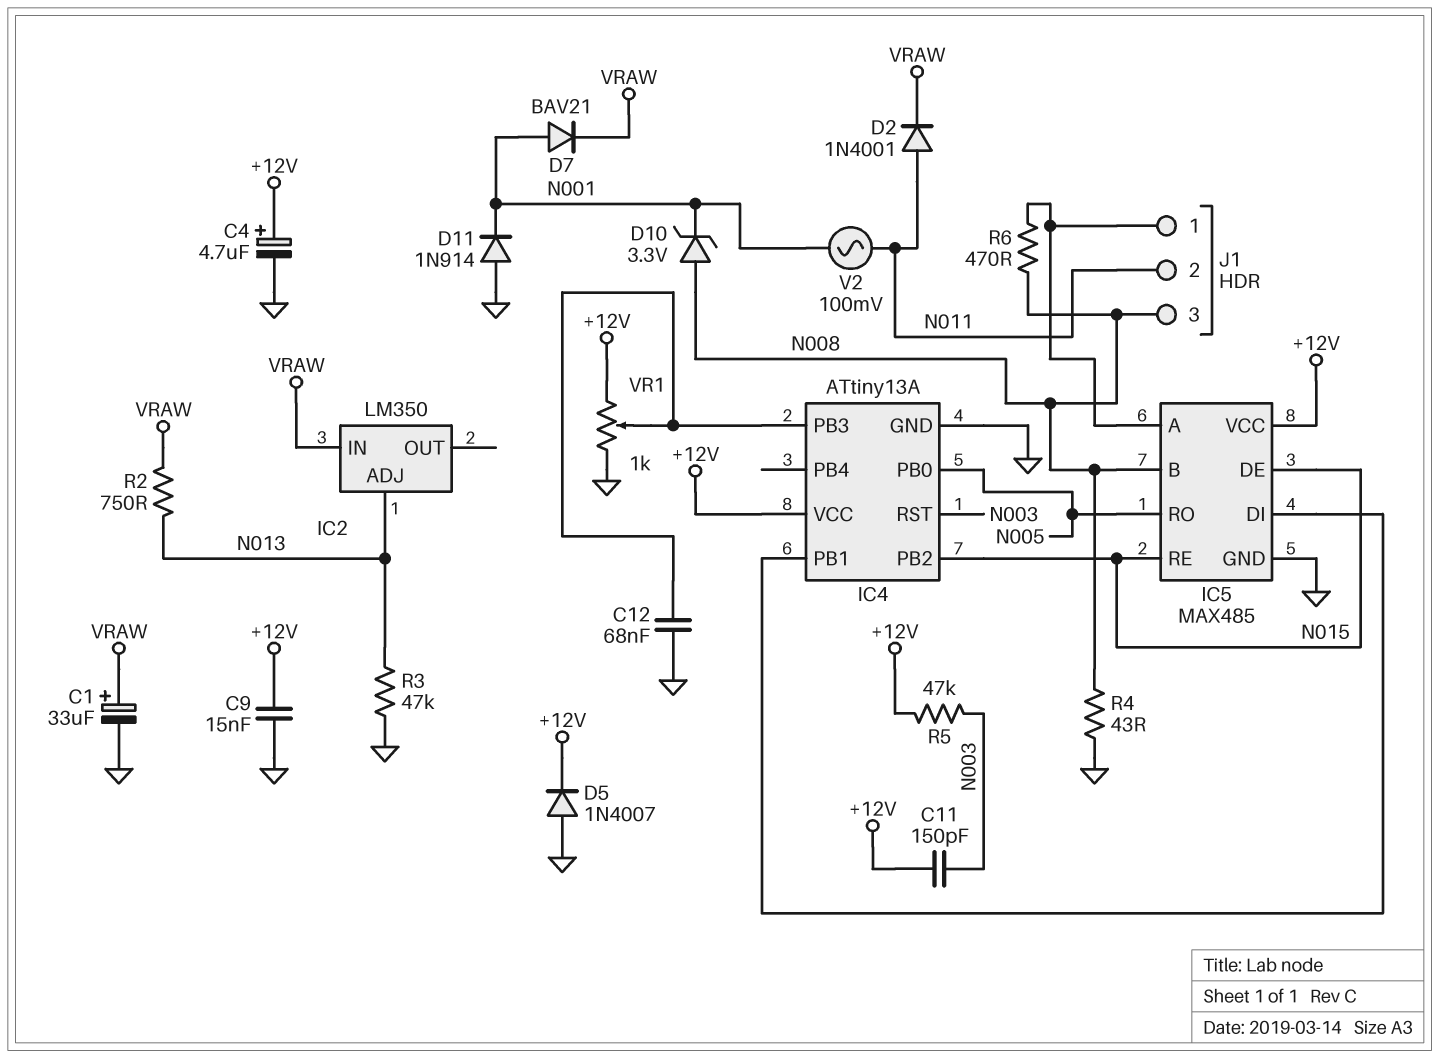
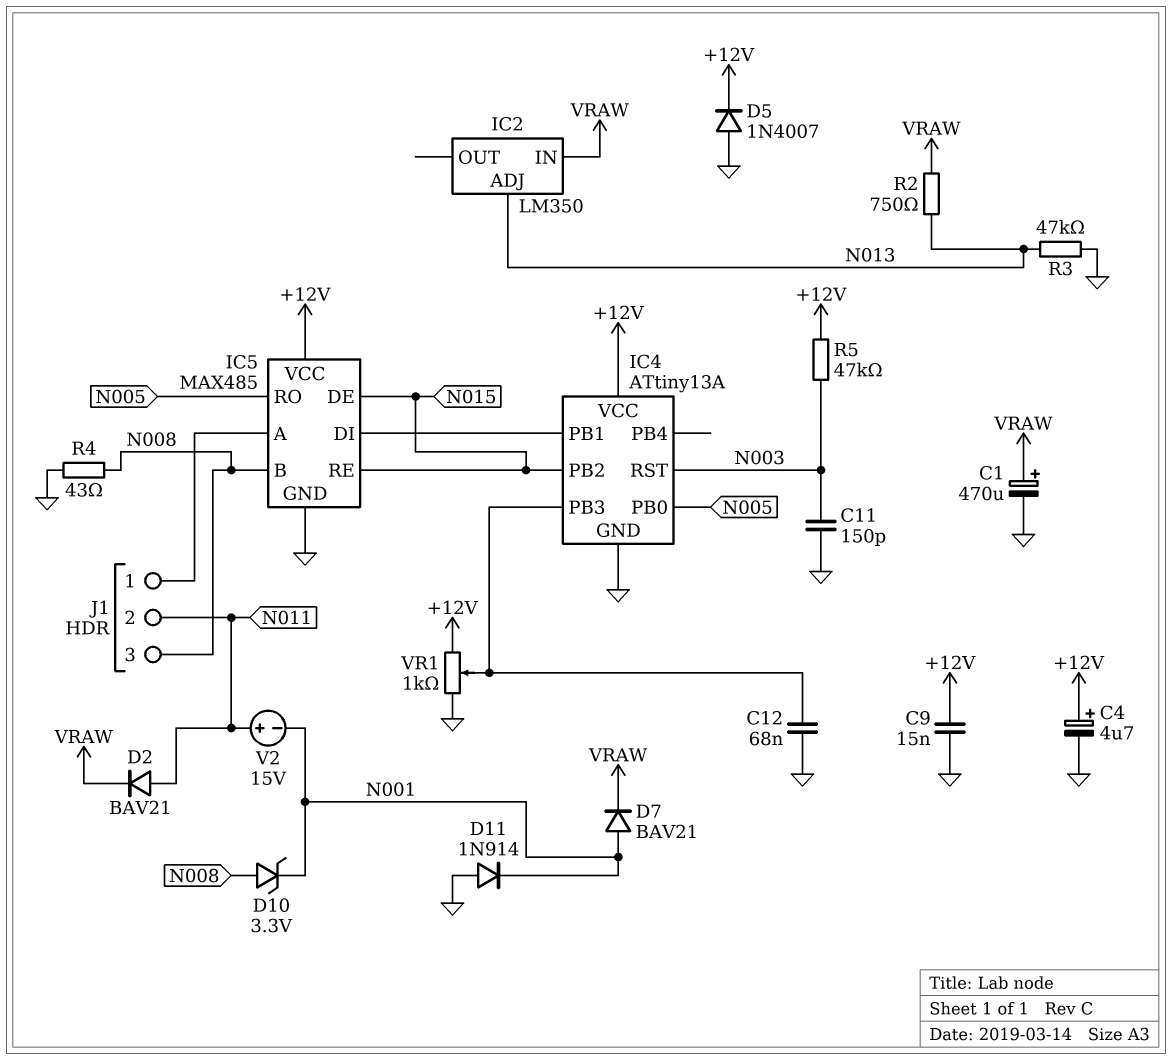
C1: 33uF (plus VRAW, minus GND) -> 470uF (plus VRAW, minus GND)
C11: 150pF (+12V, N003) -> 150pF (GND, N003)
D2: diode 1N4001 (A N011, K VRAW) -> diode BAV21 (A N011, K VRAW)
R6: 470 (IC5/A, N008) -> none
V2: AC 100mV (N001, N011) -> 15V (plus N011, minus N001)

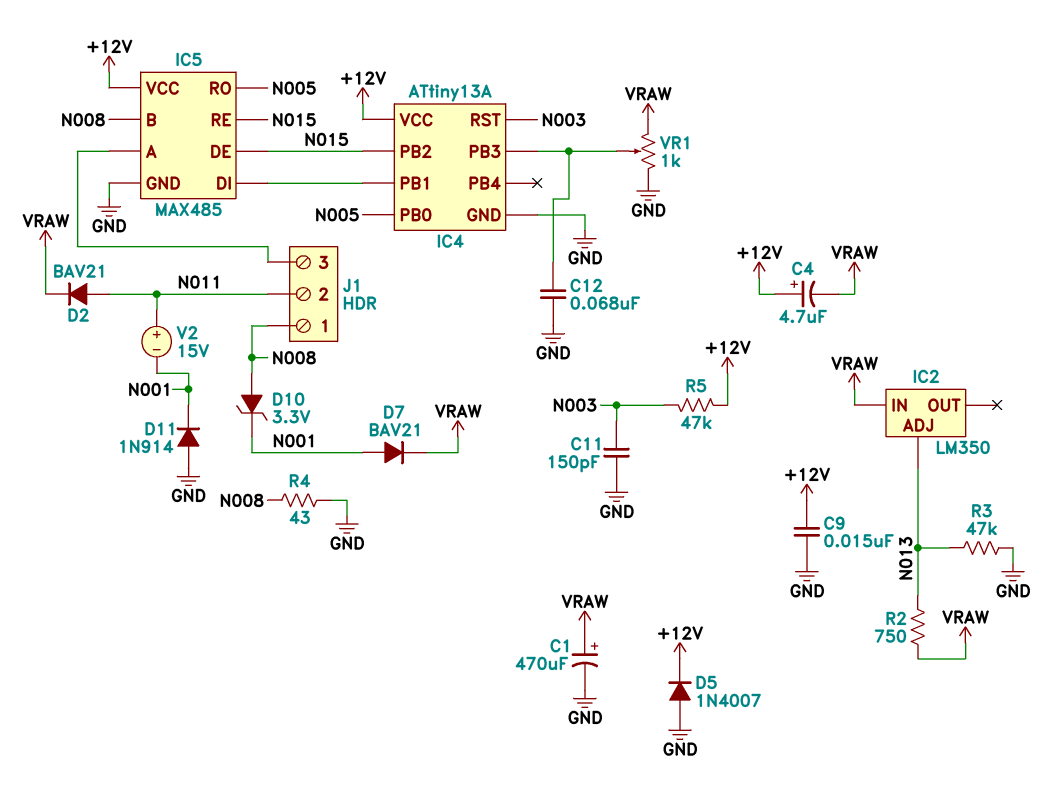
C4: 4.7uF (plus +12V, minus GND) -> 4.7uF (plus +12V, minus VRAW)
J1 pin 1: IC5/A -> N008
J1 pin 3: N008 -> IC5/A
VR1: 1k (+12V, GND, wiper IC4/PB3) -> 1k (GND, VRAW, wiper IC4/PB3)

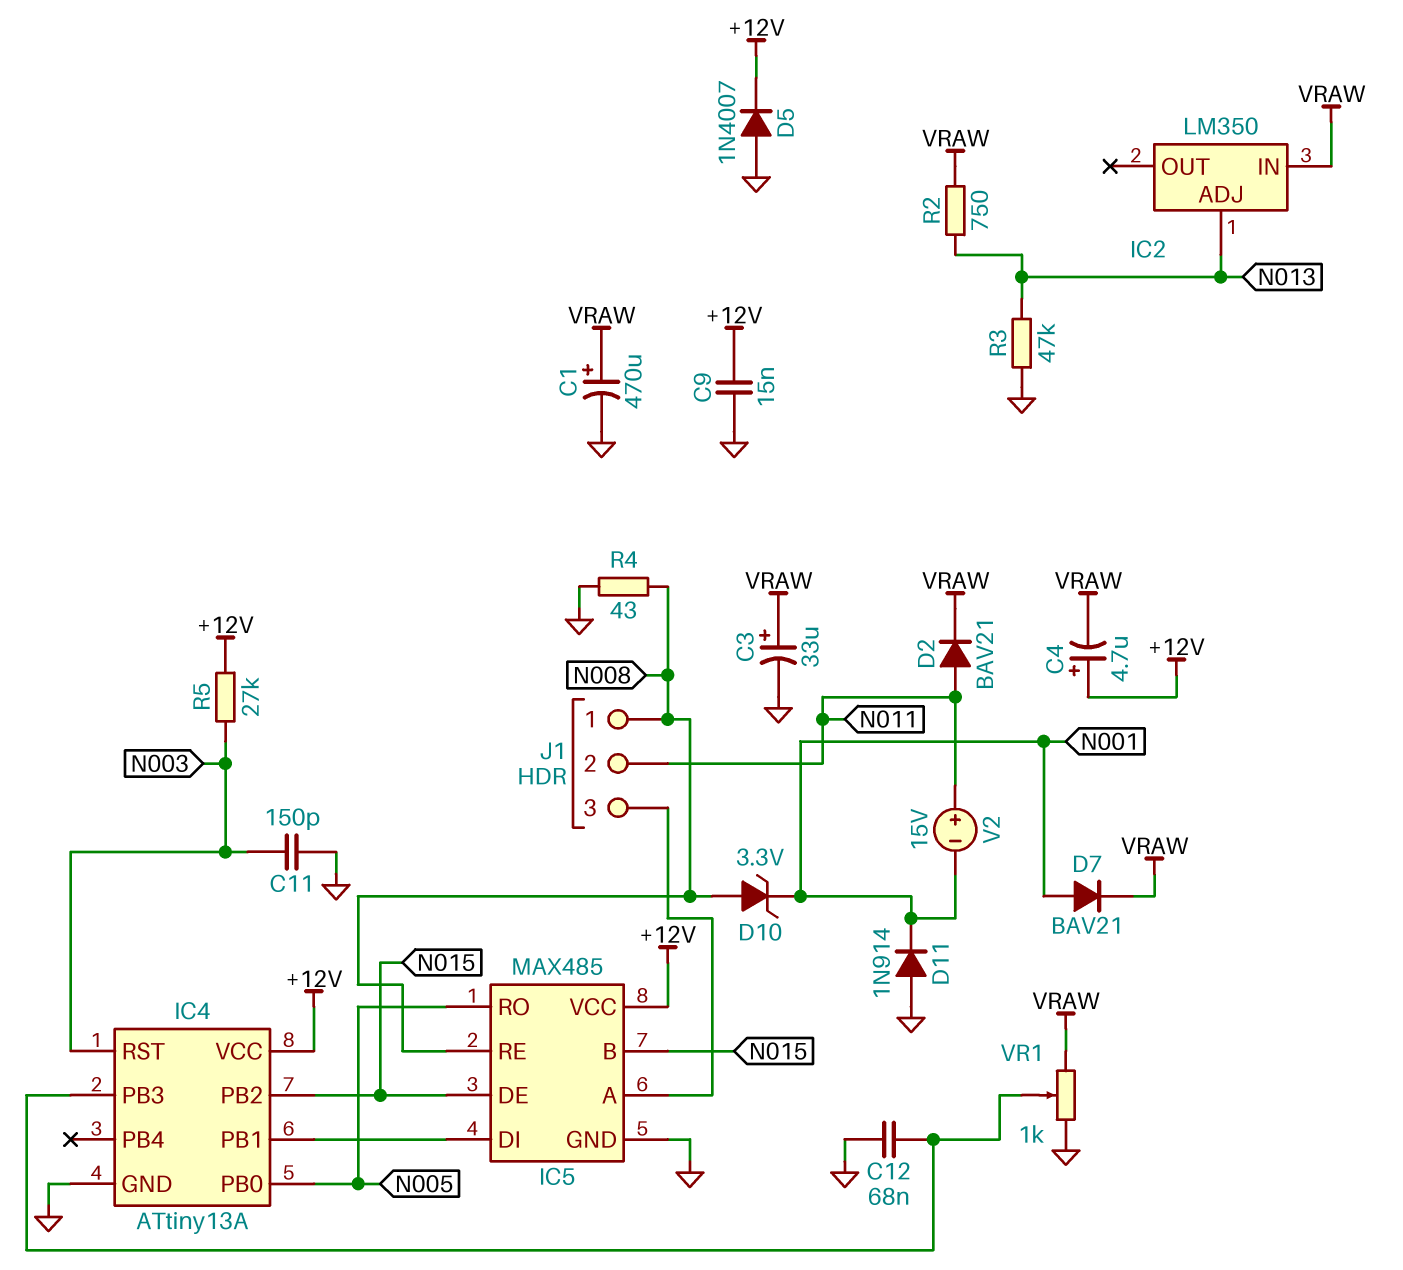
C3: none -> 33uF (plus VRAW, minus GND)
IC5 pin B: N008 -> N015
IC5 pin RE: N015 -> N008
R5: 47k (+12V, N003) -> 27k (+12V, N003)

